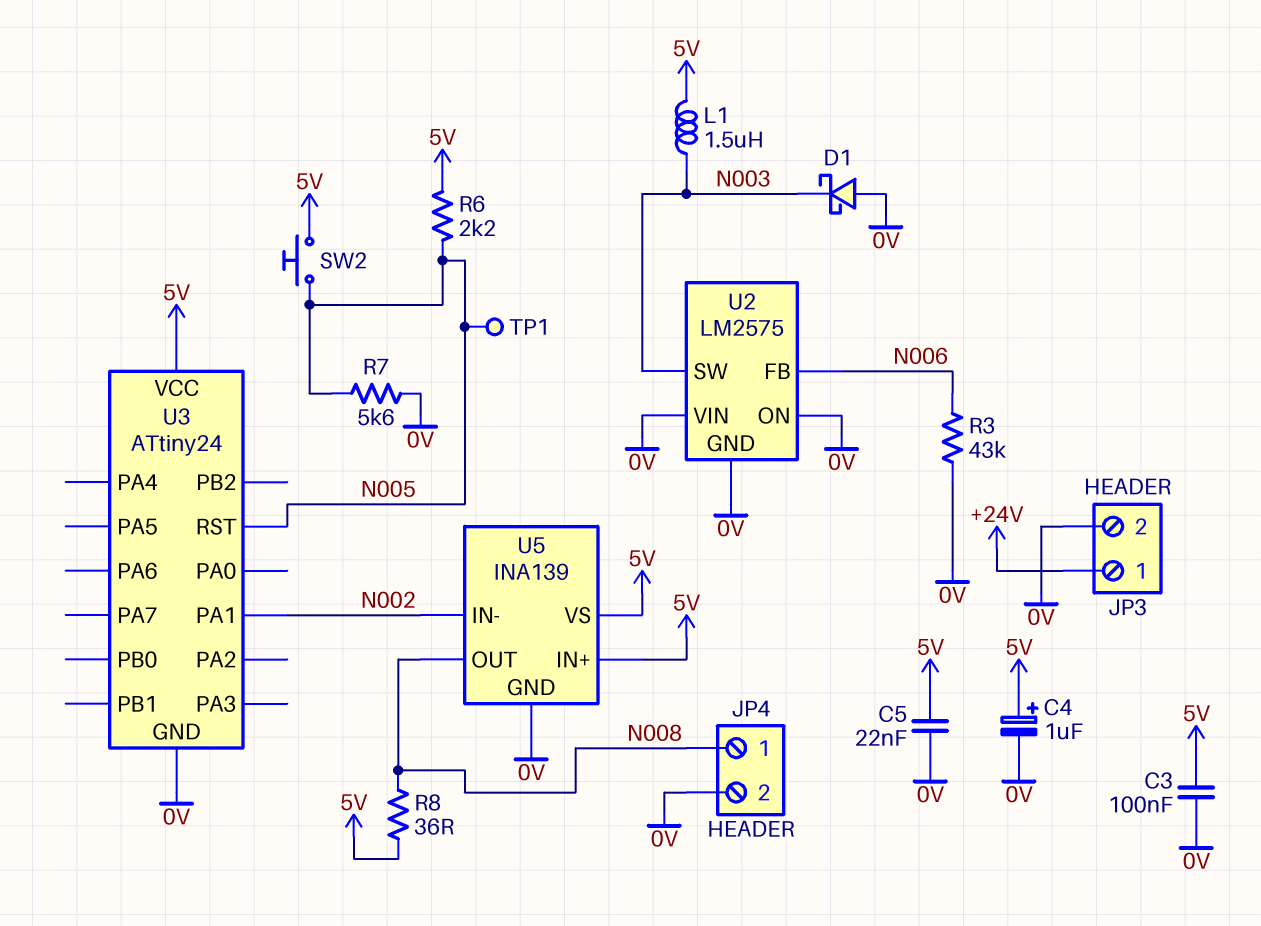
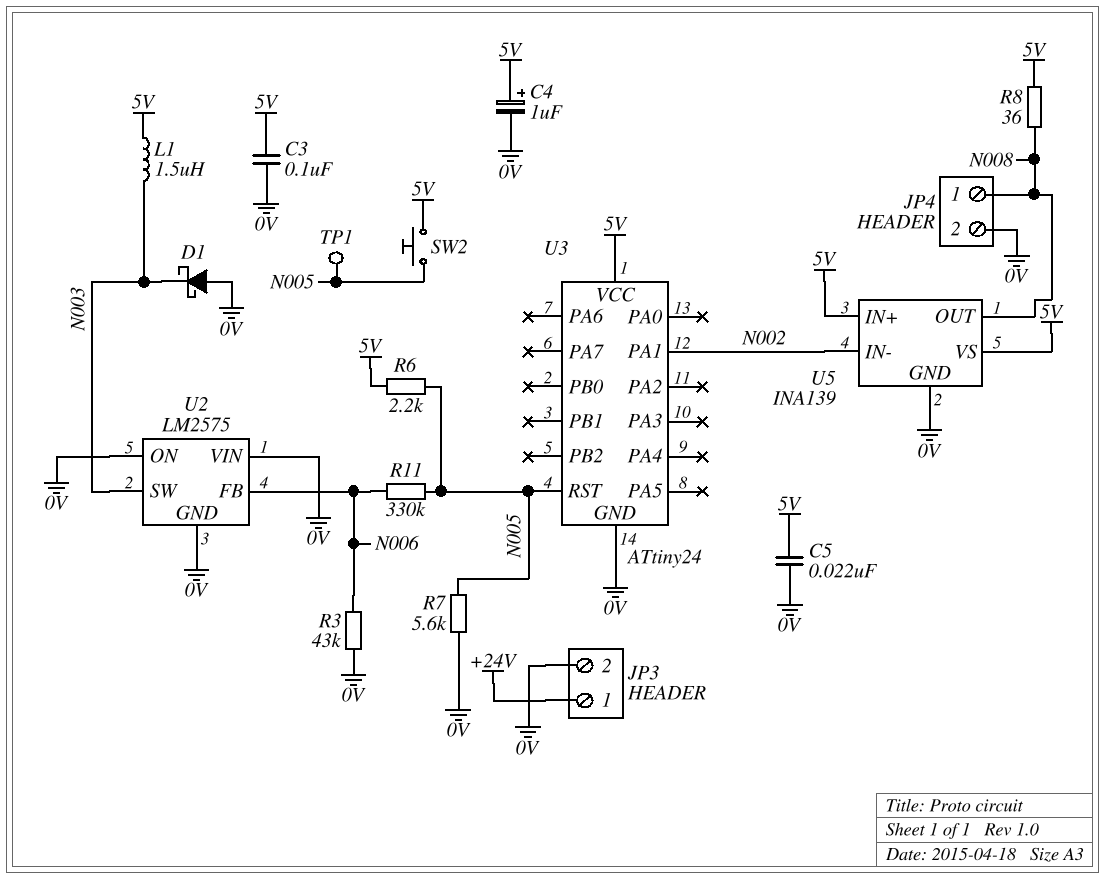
R11: none -> 330k (N005, N006)

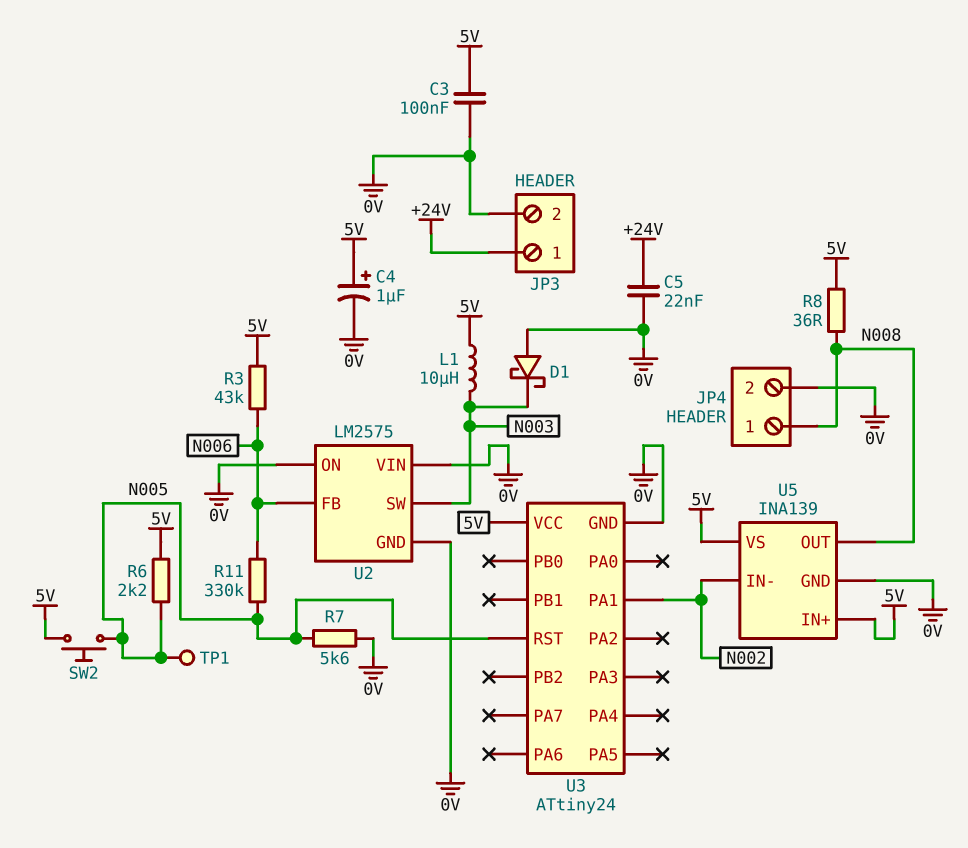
C5: 22nF (0V, 5V) -> 22nF (+24V, 0V)
L1: 1.5uH (5V, N003) -> 10uH (5V, N003)
R3: 43k (0V, N006) -> 43k (5V, N006)

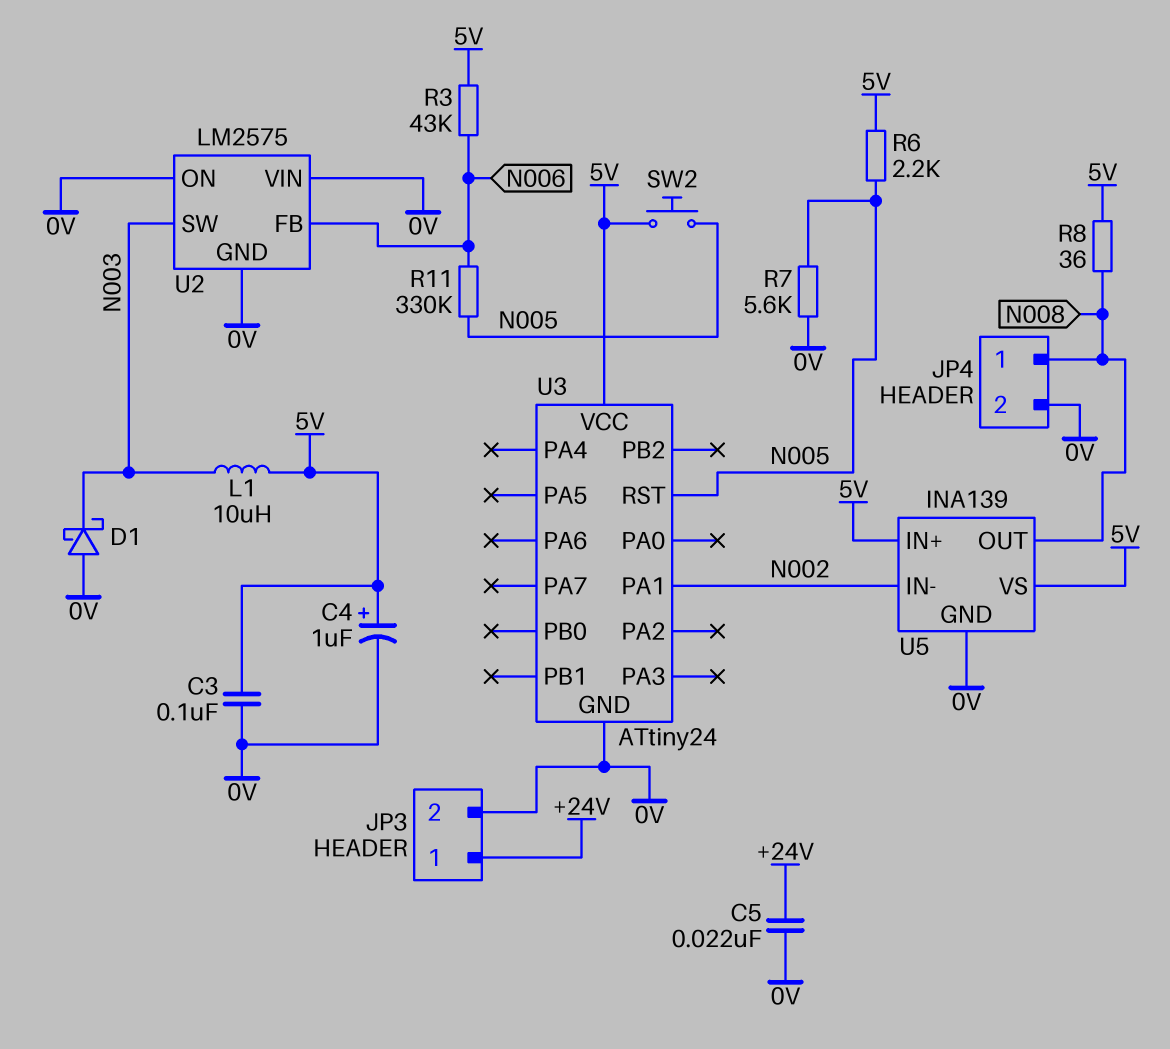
TP1: test point (N005) -> none

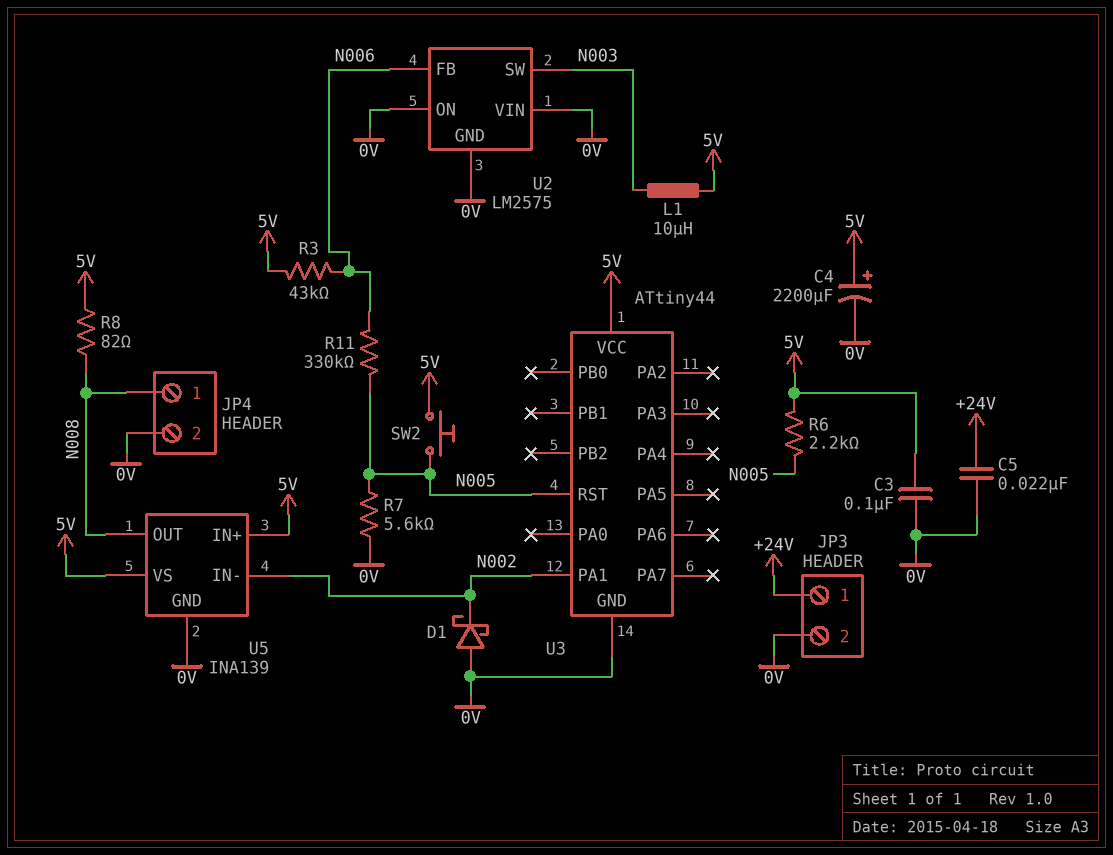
C4: 1uF (plus 5V, minus 0V) -> 2200uF (plus 5V, minus 0V)
D1: schottky (A 0V, K N003) -> schottky (A 0V, K N002)
R8: 36 (5V, N008) -> 82 (5V, N008)
U3: ATtiny24 -> ATtiny44

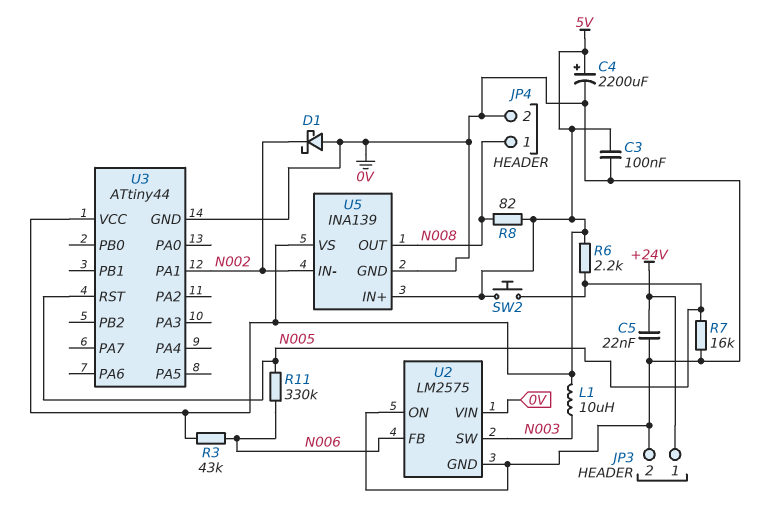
R7: 5.6k (0V, N005) -> 16k (0V, N005)

